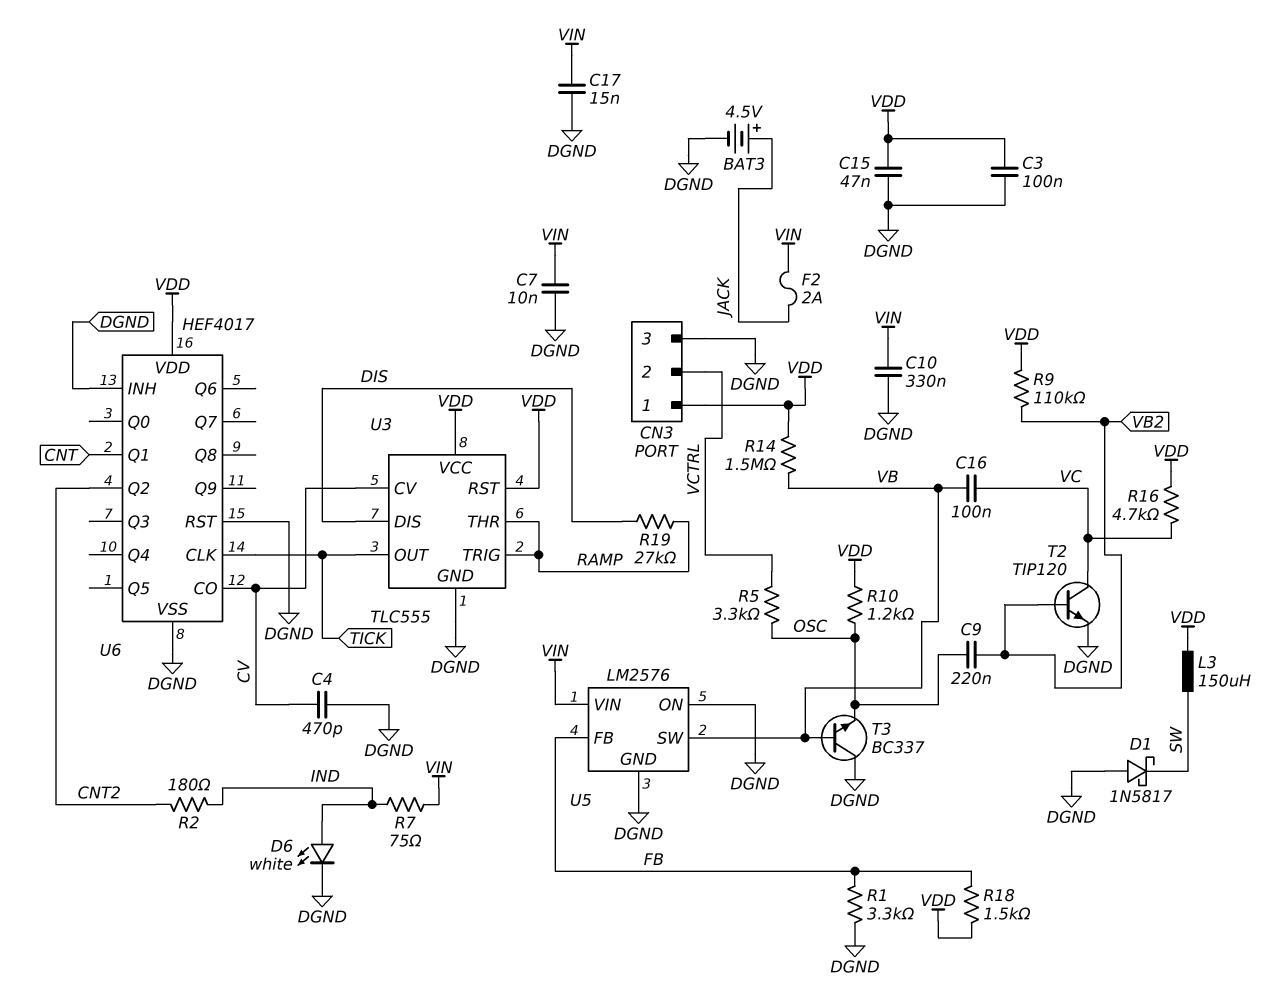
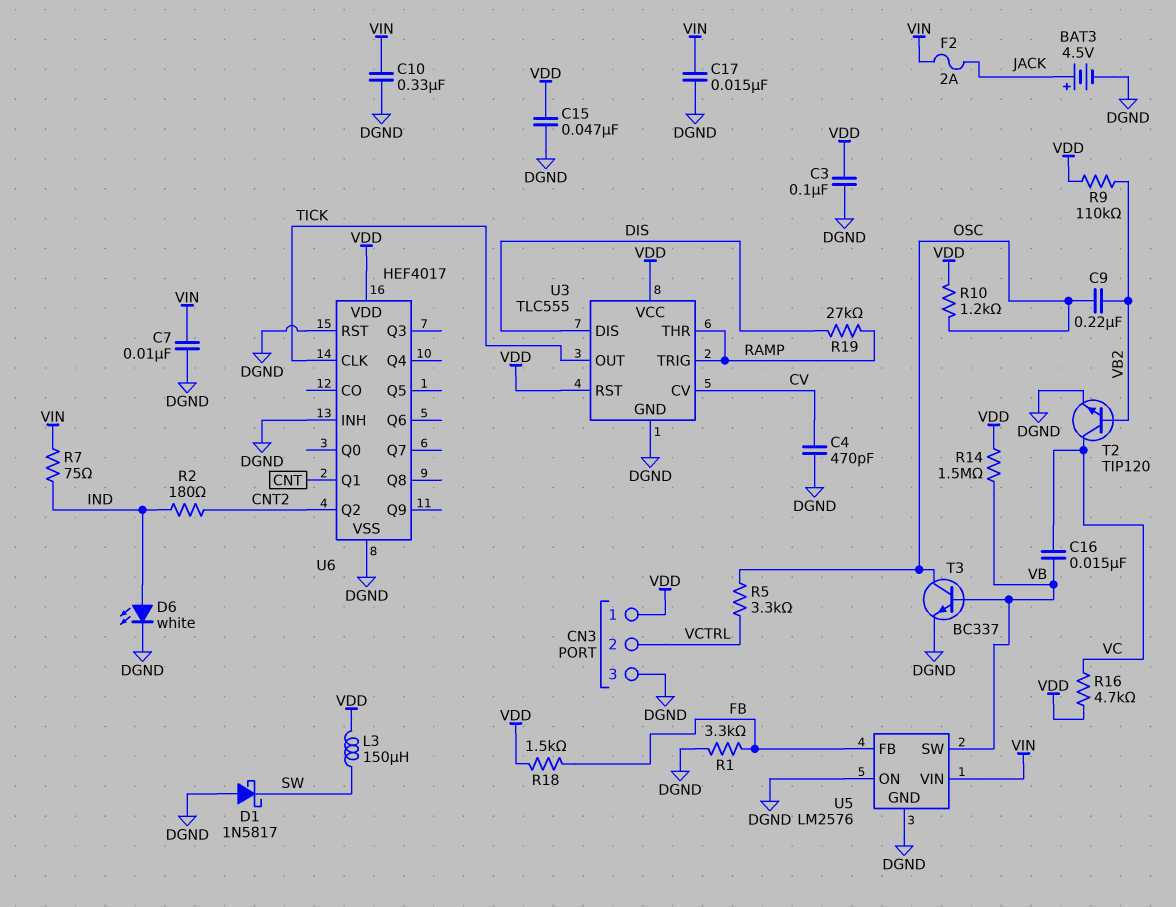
C16: 100nF (VB, VC) -> 15nF (VB, VC)
T3: NPN BC337 (B VB, C DGND, E OSC) -> NPN BC337 (B VB, C OSC, E DGND)
U6 pin CO: CV -> none

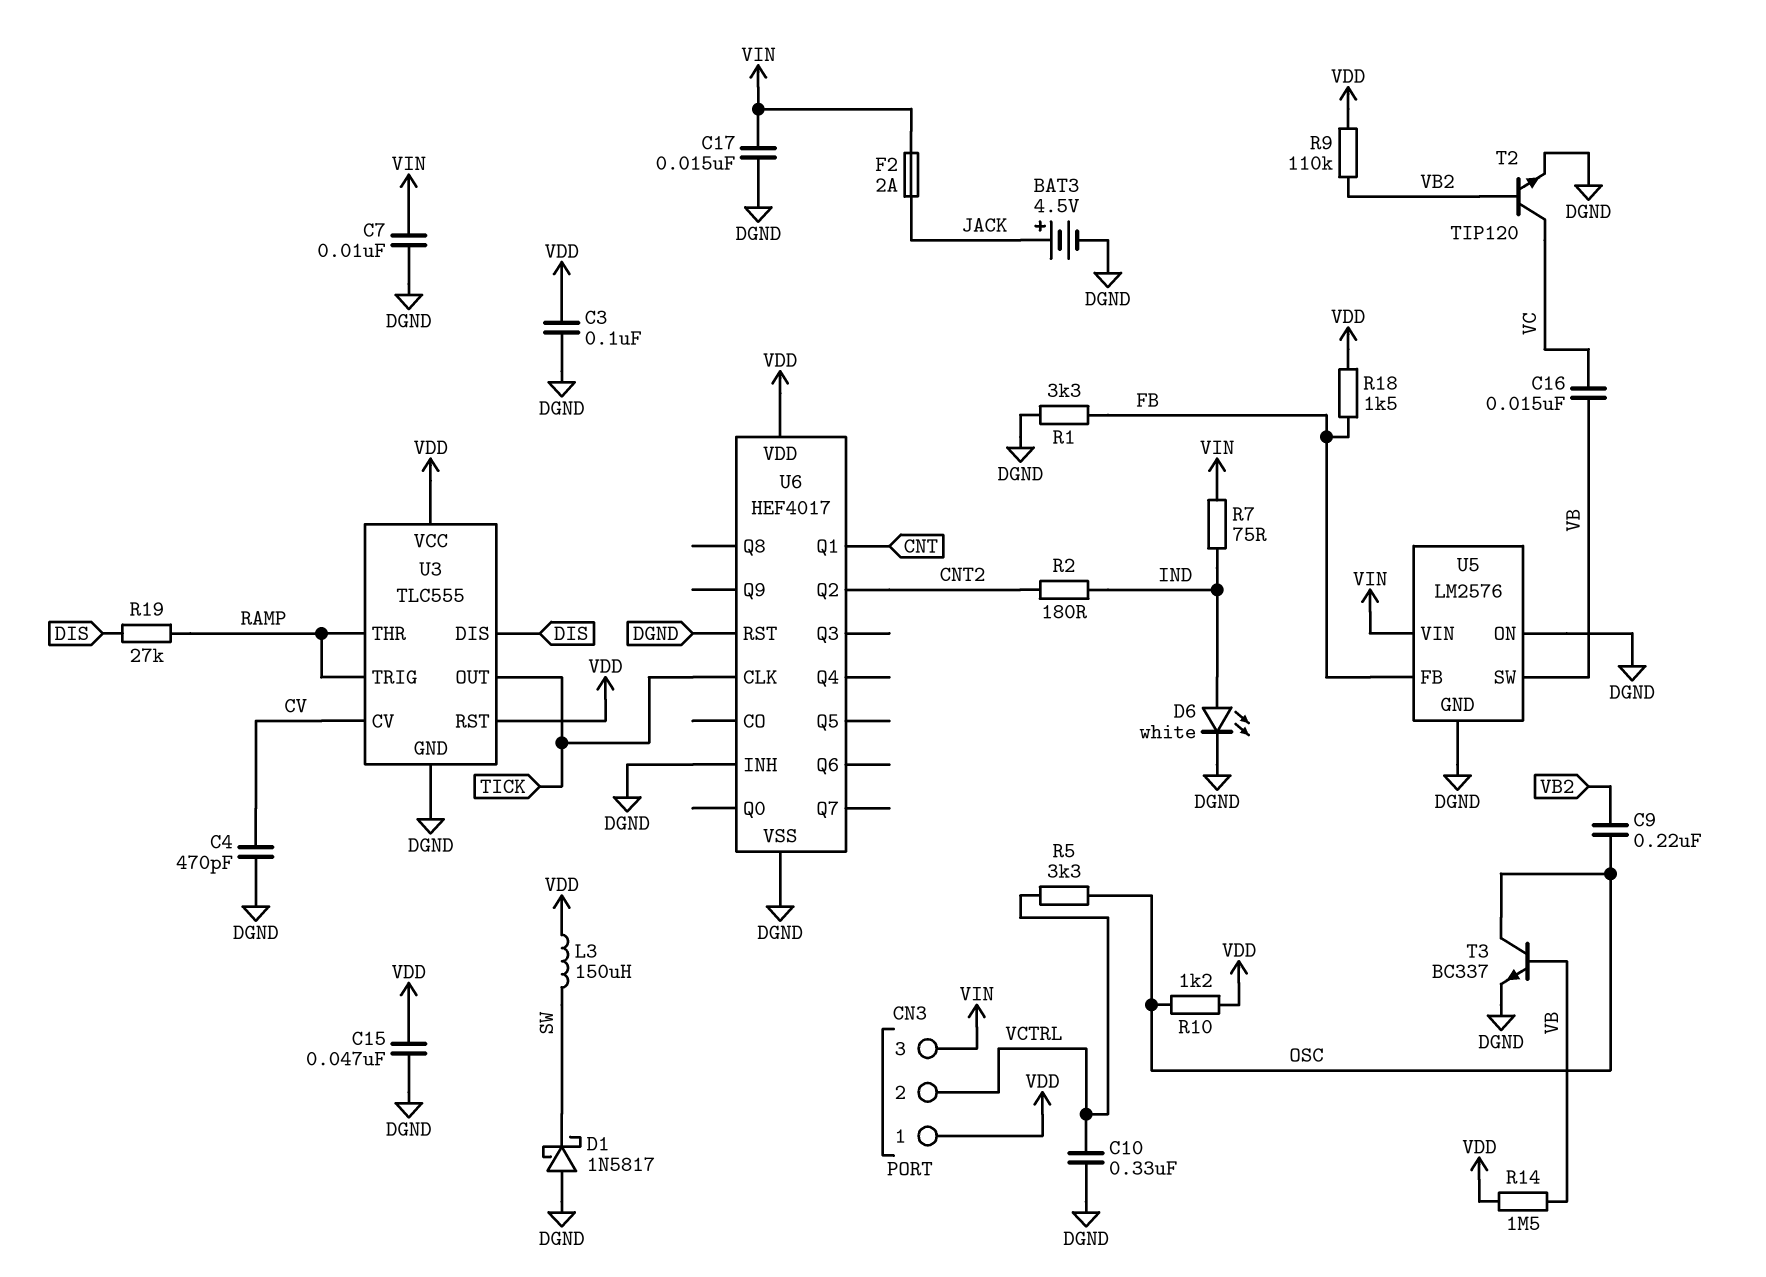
C10: 330nF (DGND, VIN) -> 330nF (DGND, VCTRL)
CN3 pin 3: DGND -> VIN
R16: 4.7k (VC, VDD) -> none

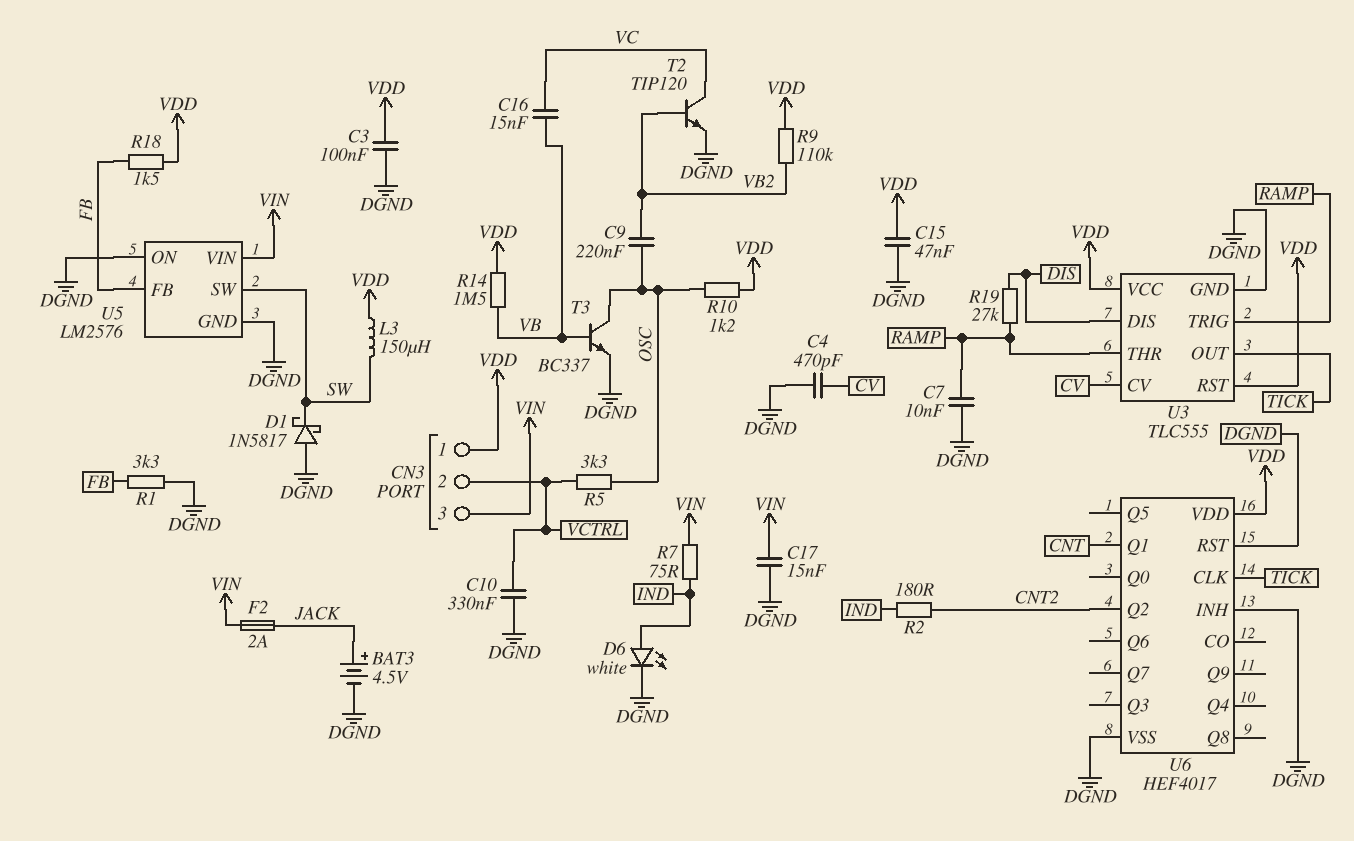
C7: 10nF (DGND, VIN) -> 10nF (DGND, RAMP)
U5 pin SW: VB -> SW

